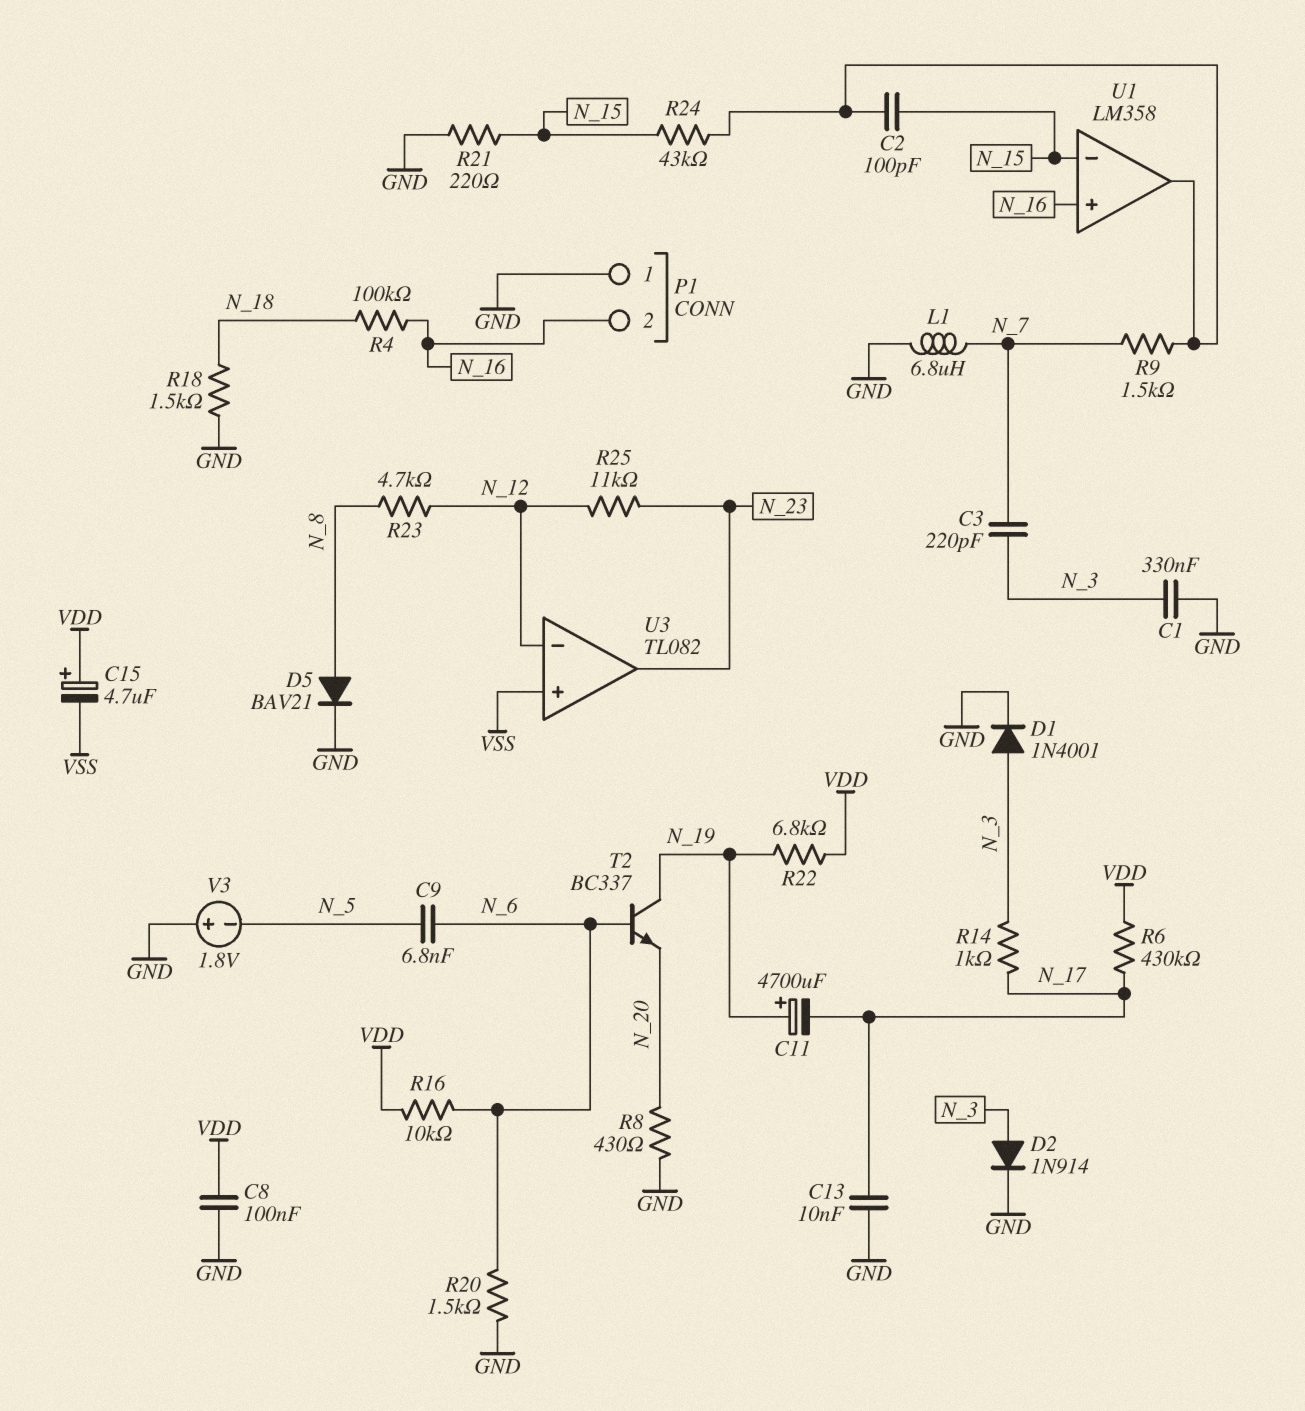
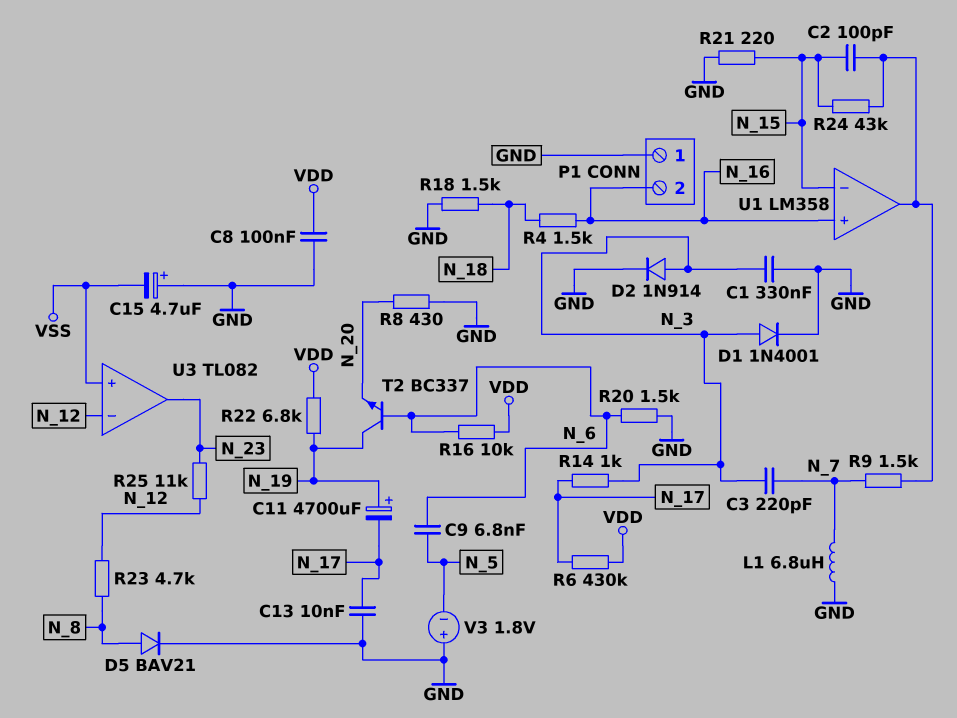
C15: 4.7uF (plus VDD, minus VSS) -> 4.7uF (plus GND, minus VSS)
R4: 100k (N_16, N_18) -> 1.5k (N_16, N_18)

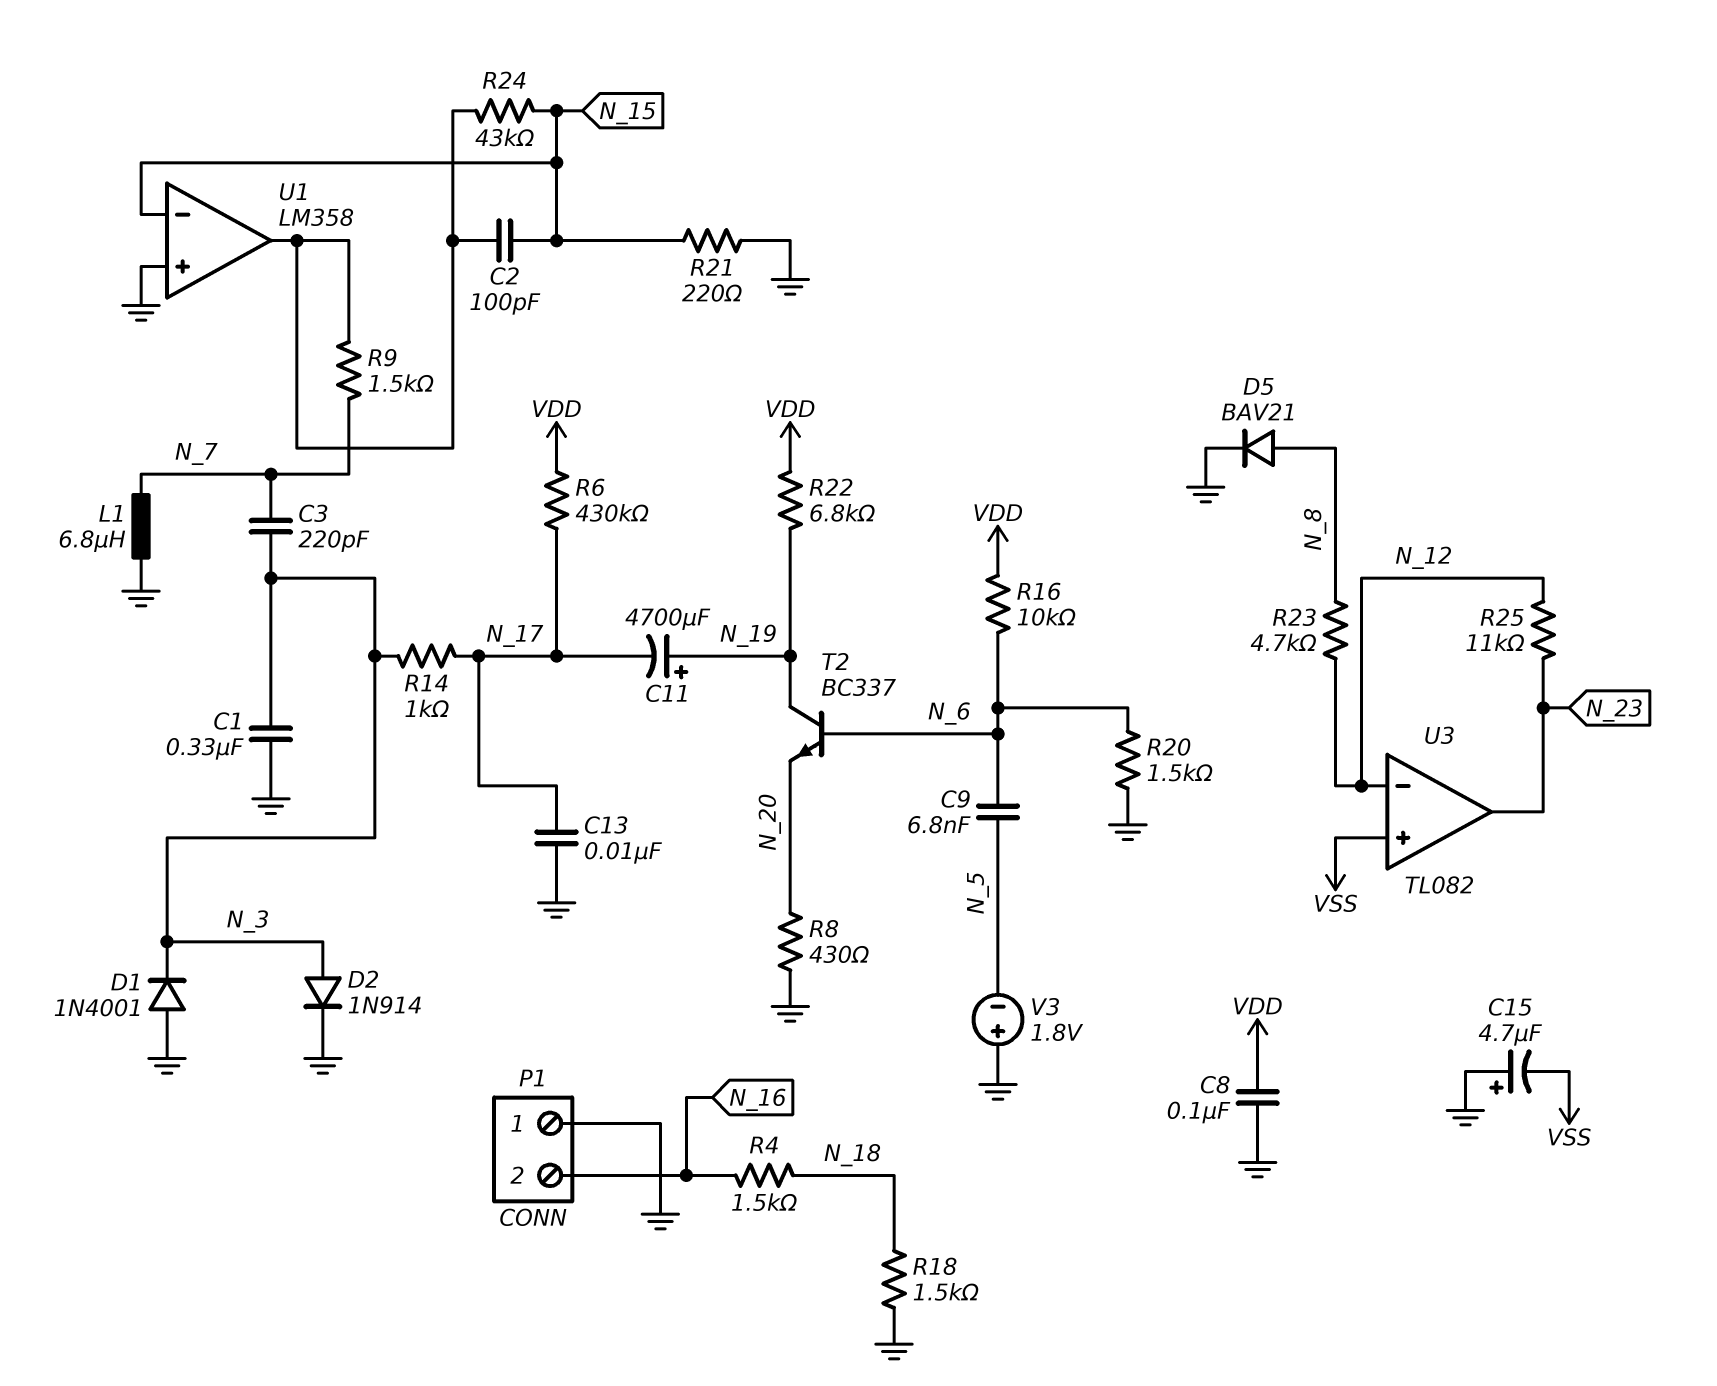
D1: diode 1N4001 (A N_3, K GND) -> diode 1N4001 (A GND, K N_3)
U1 pin in+: N_16 -> GND

